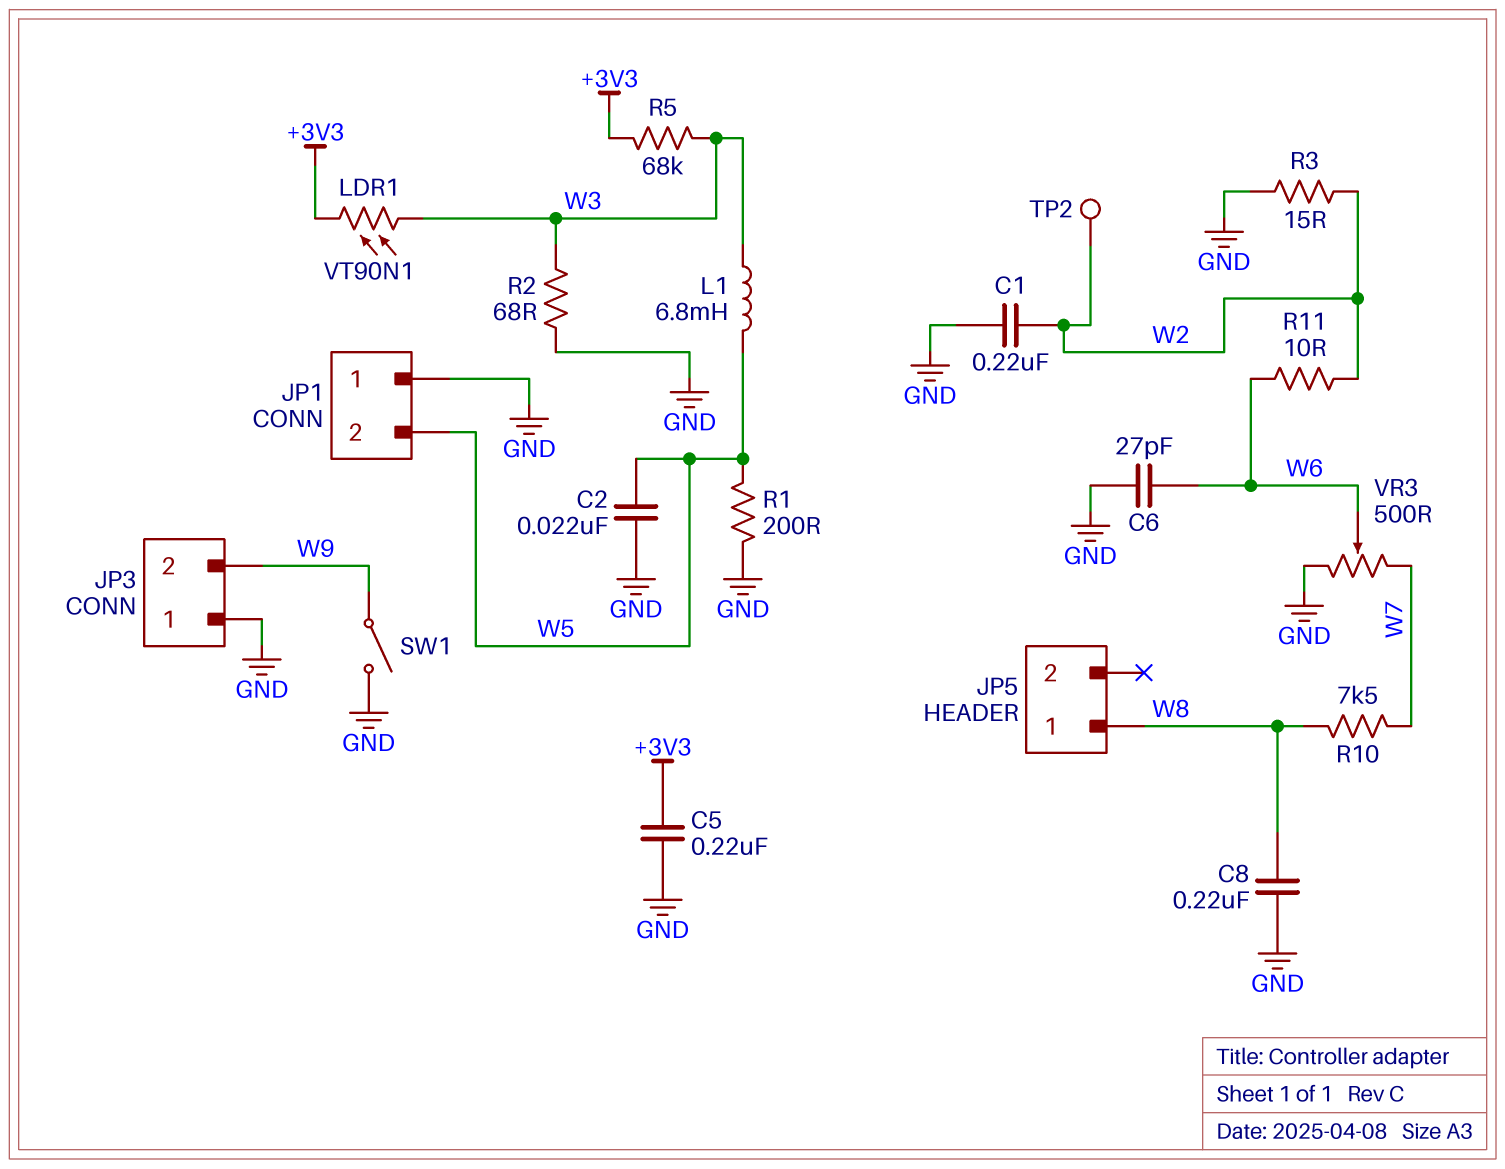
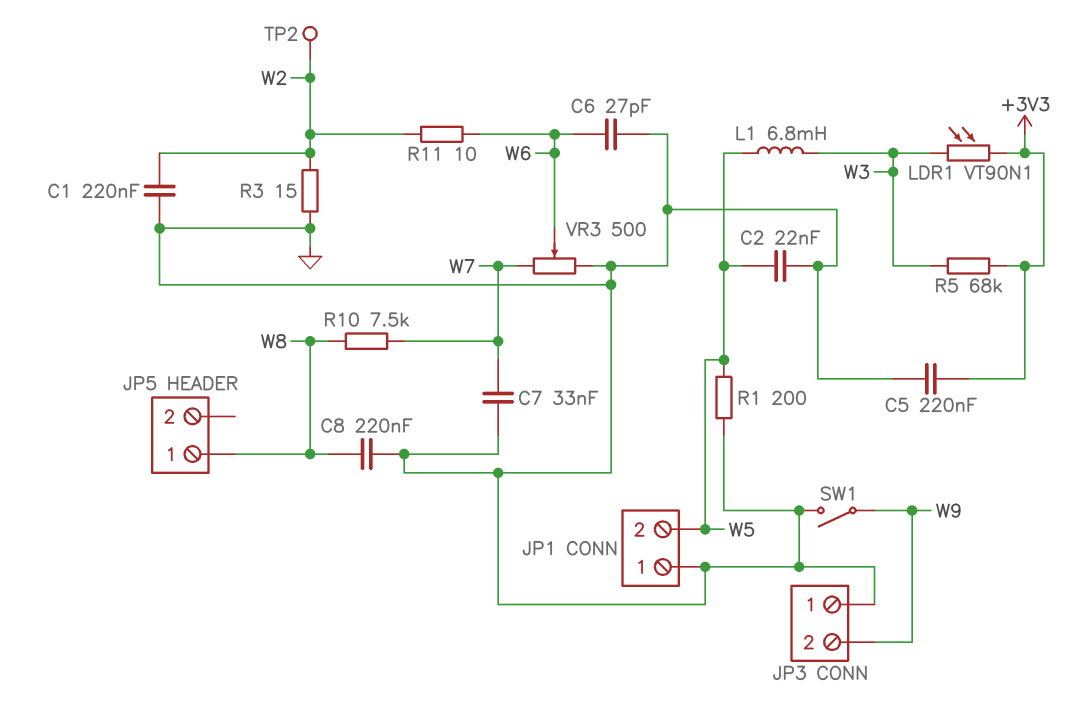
C7: none -> 33nF (GND, W7)
R2: 68 (GND, W3) -> none

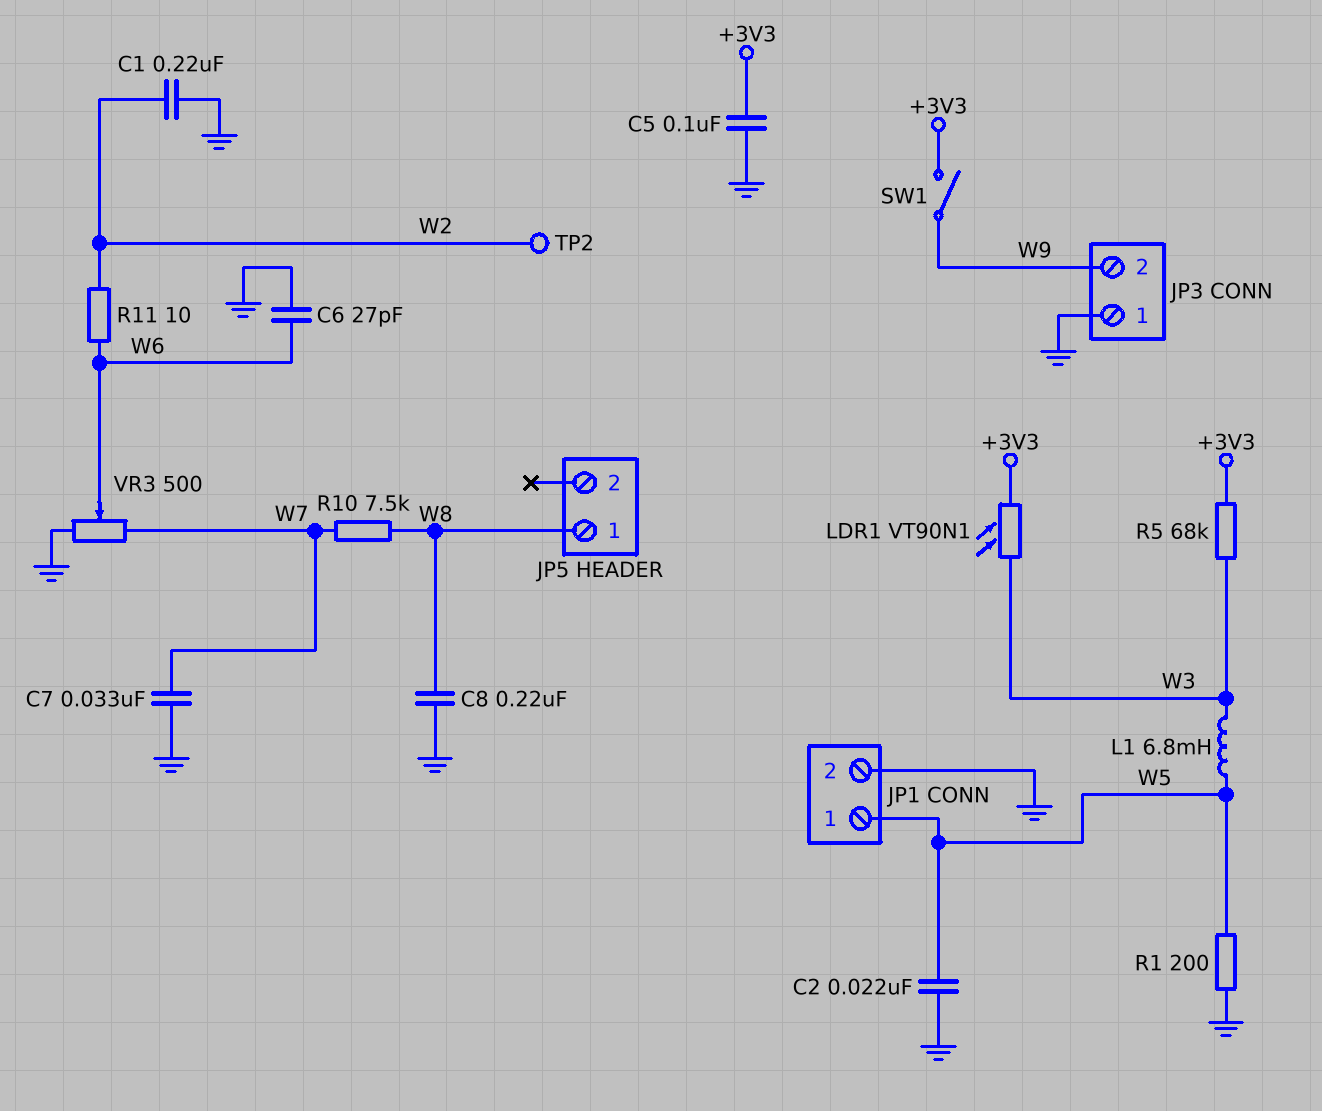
C5: 220nF (+3V3, GND) -> 100nF (+3V3, GND)
JP1 pin 1: GND -> W5
JP1 pin 2: W5 -> GND
R3: 15 (GND, W2) -> none
SW1: switch (GND, W9) -> switch (+3V3, W9)

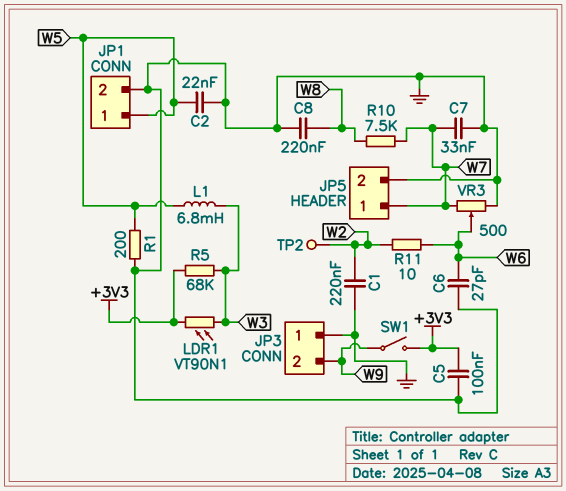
JP5 pin 1: W8 -> W7
JP5 pin 2: none -> GND

